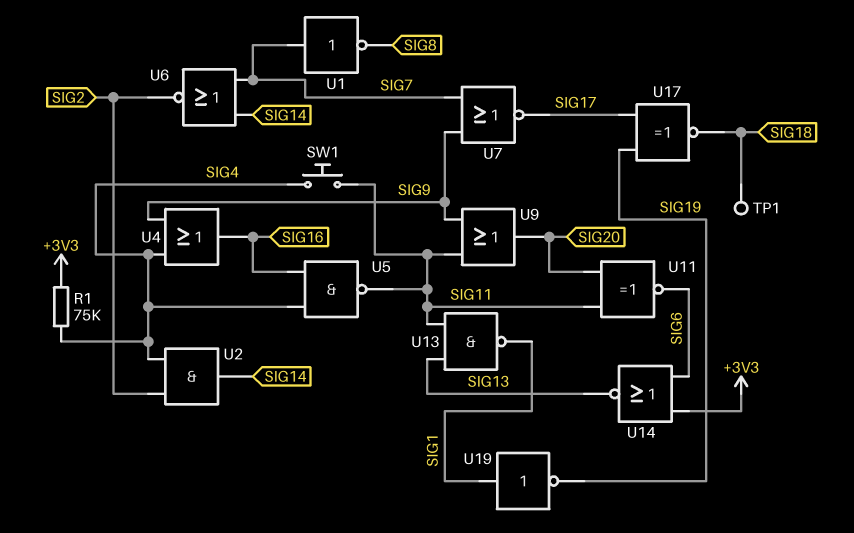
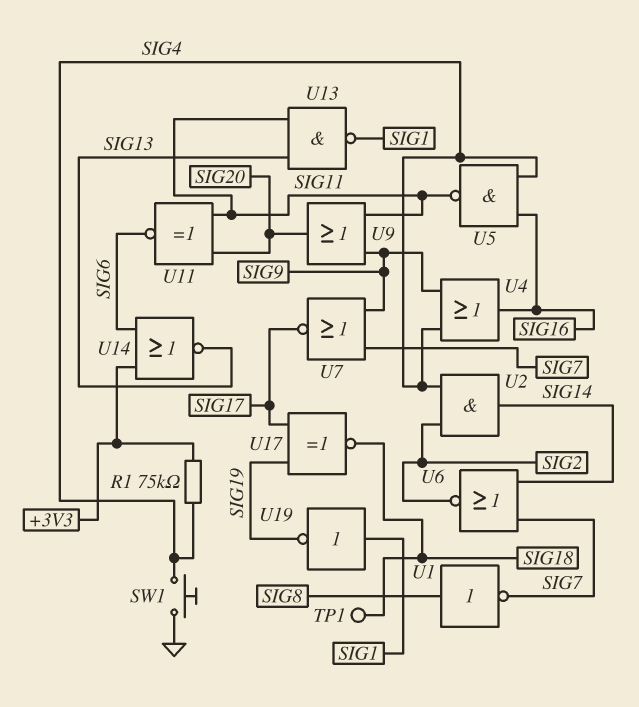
SW1: button (SIG4, SIG11) -> button (GND, SIG4)
U1: NOT (in SIG7, out SIG8) -> NOT (in SIG8, out SIG7)

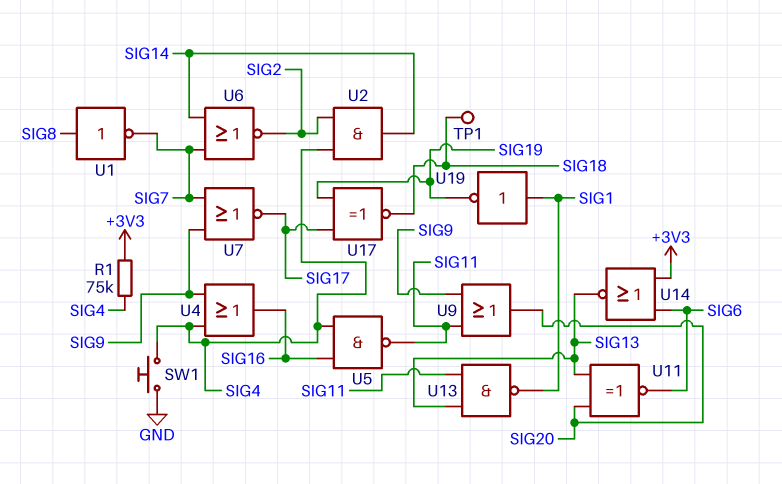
U11: XNOR (in SIG11, in SIG20, out SIG6) -> XNOR (in SIG13, in SIG20, out SIG6)

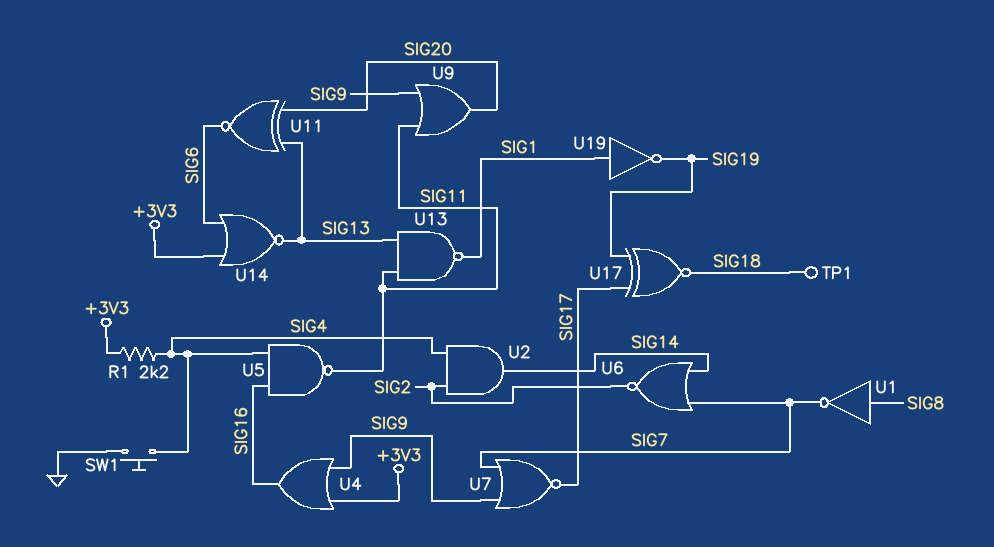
R1: 75k (+3V3, SIG4) -> 2.2k (+3V3, SIG4)
U4: OR (in SIG4, in SIG9, out SIG16) -> OR (in +3V3, in SIG9, out SIG16)

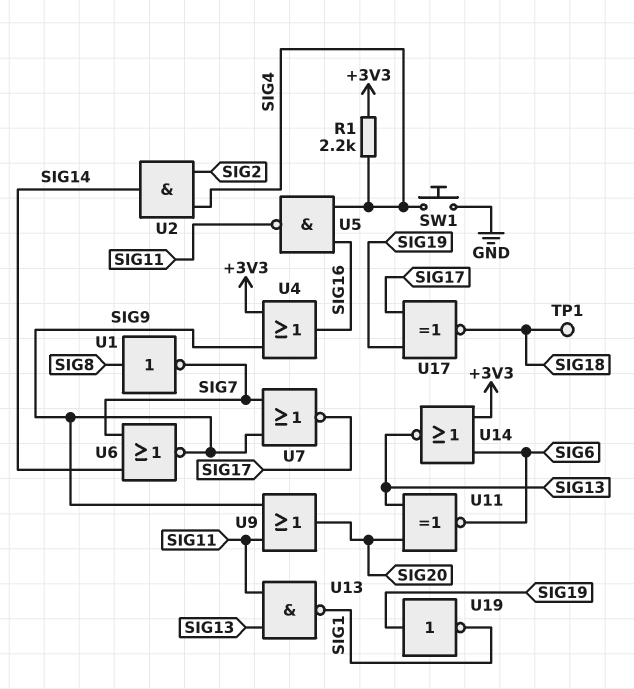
U6: NOR (in SIG7, in SIG14, out SIG2) -> NOR (in SIG7, in SIG14, out SIG9)
U19: NOT (in SIG1, out SIG19) -> NOT (in SIG19, out SIG1)

